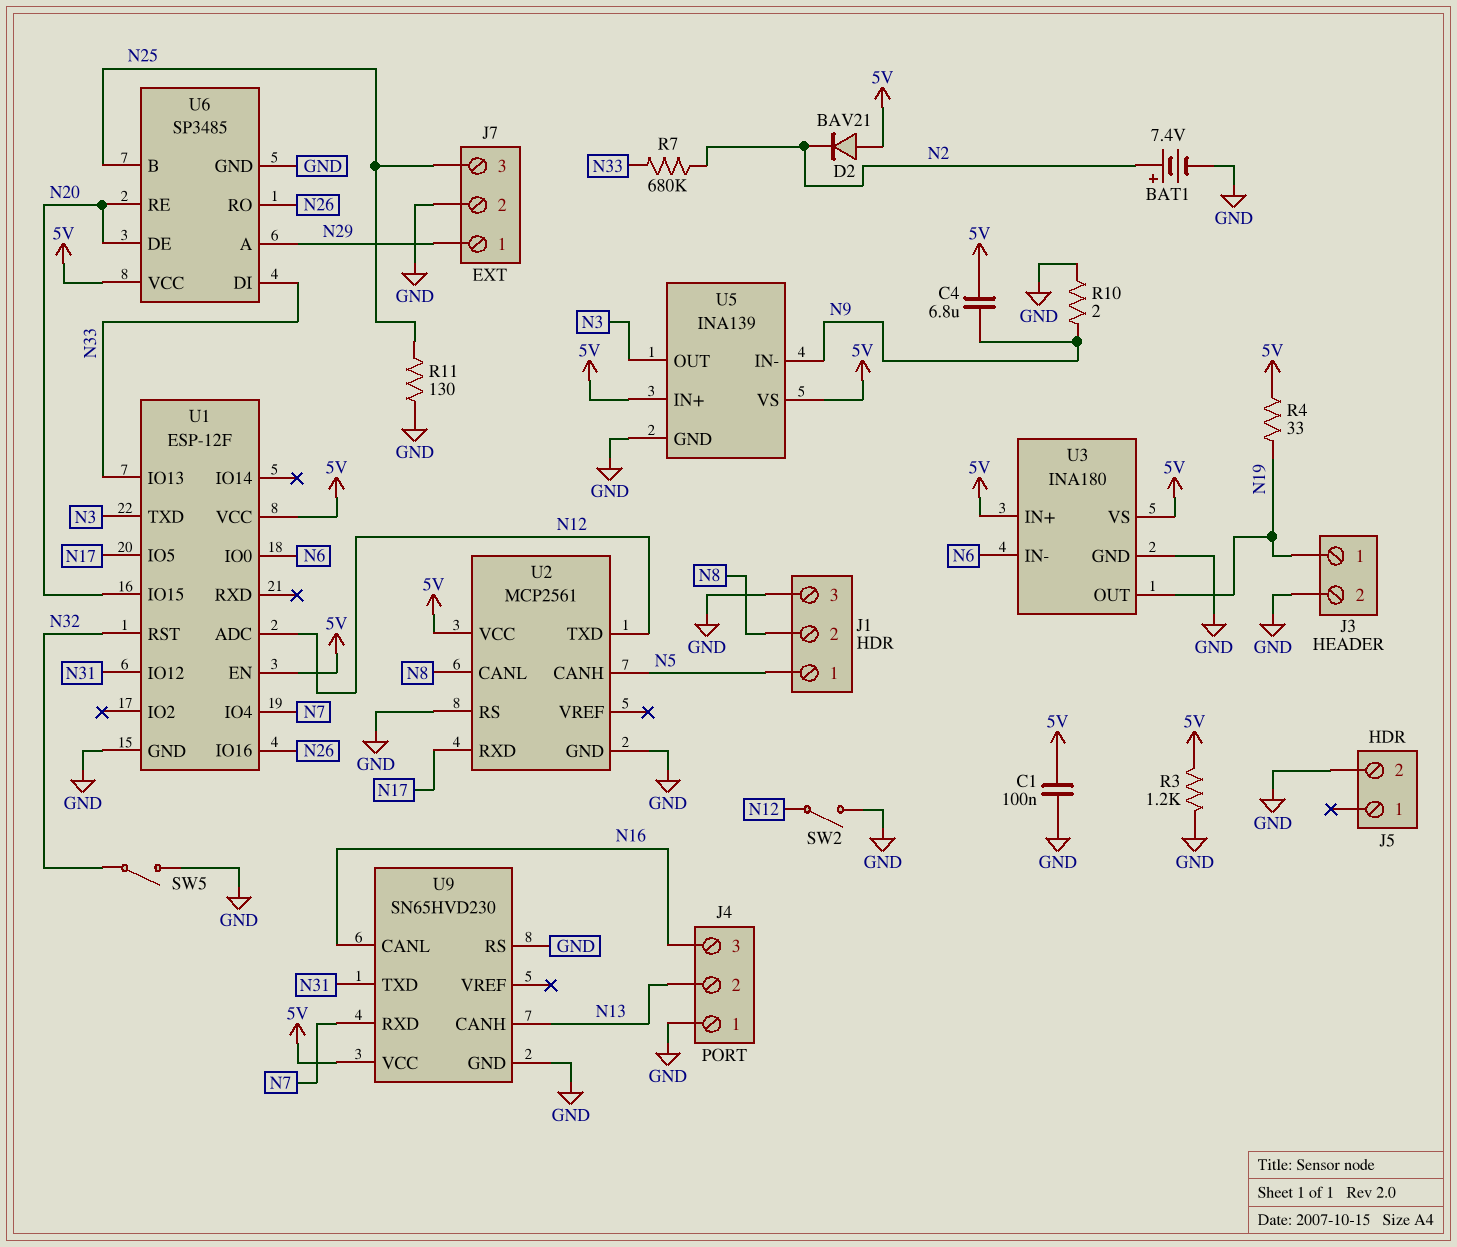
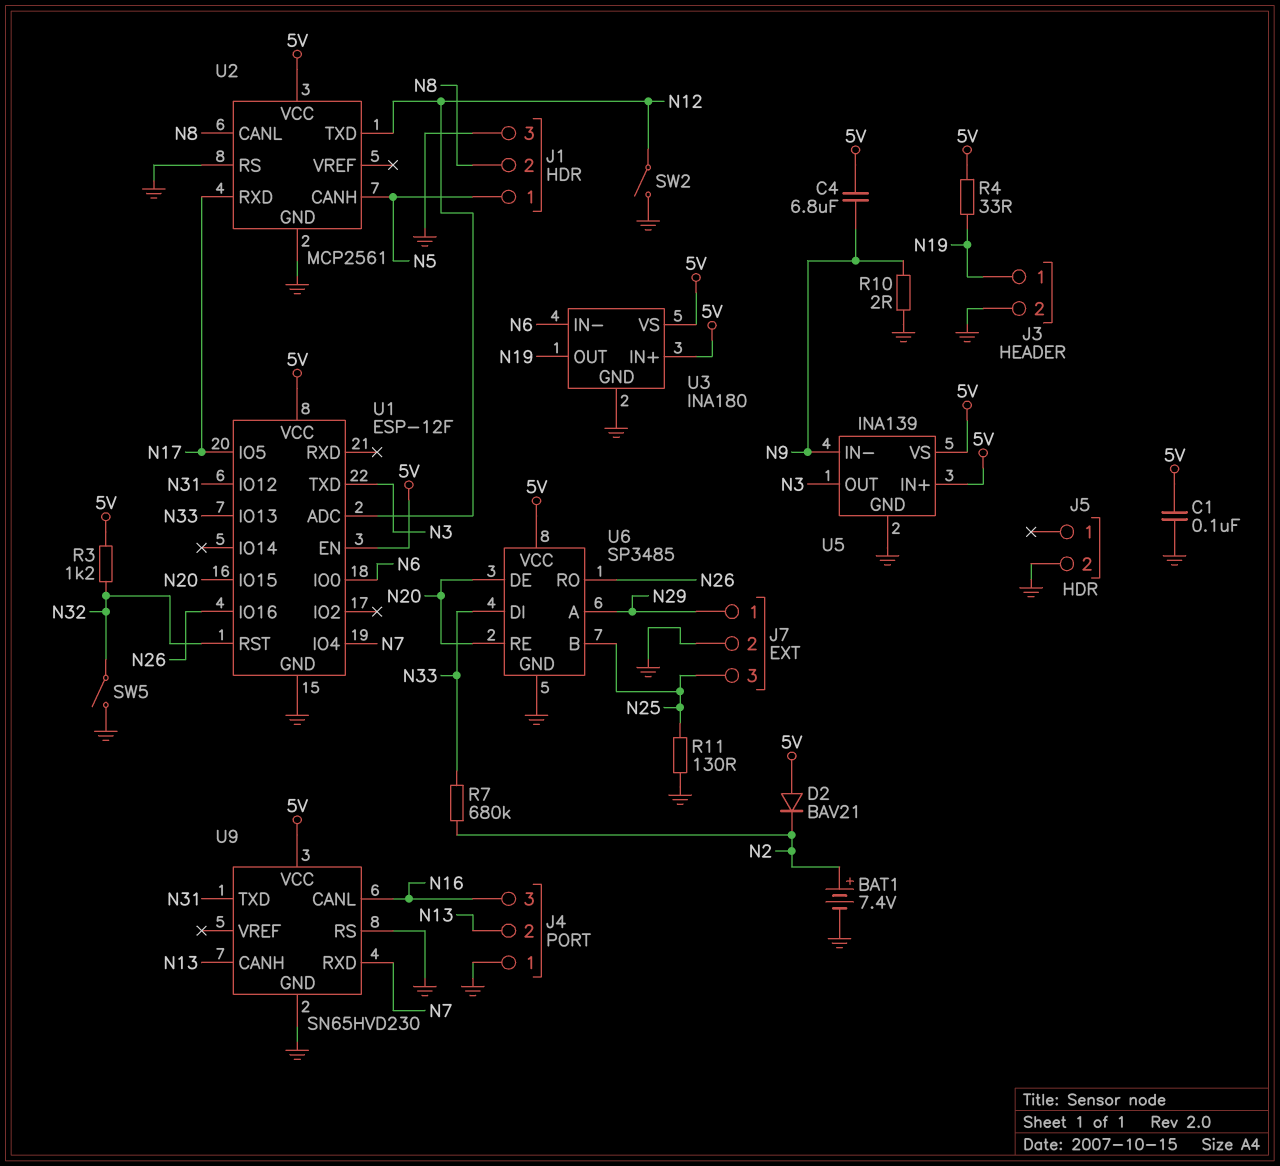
R3: 1.2k (5V, GND) -> 1.2k (5V, N32)

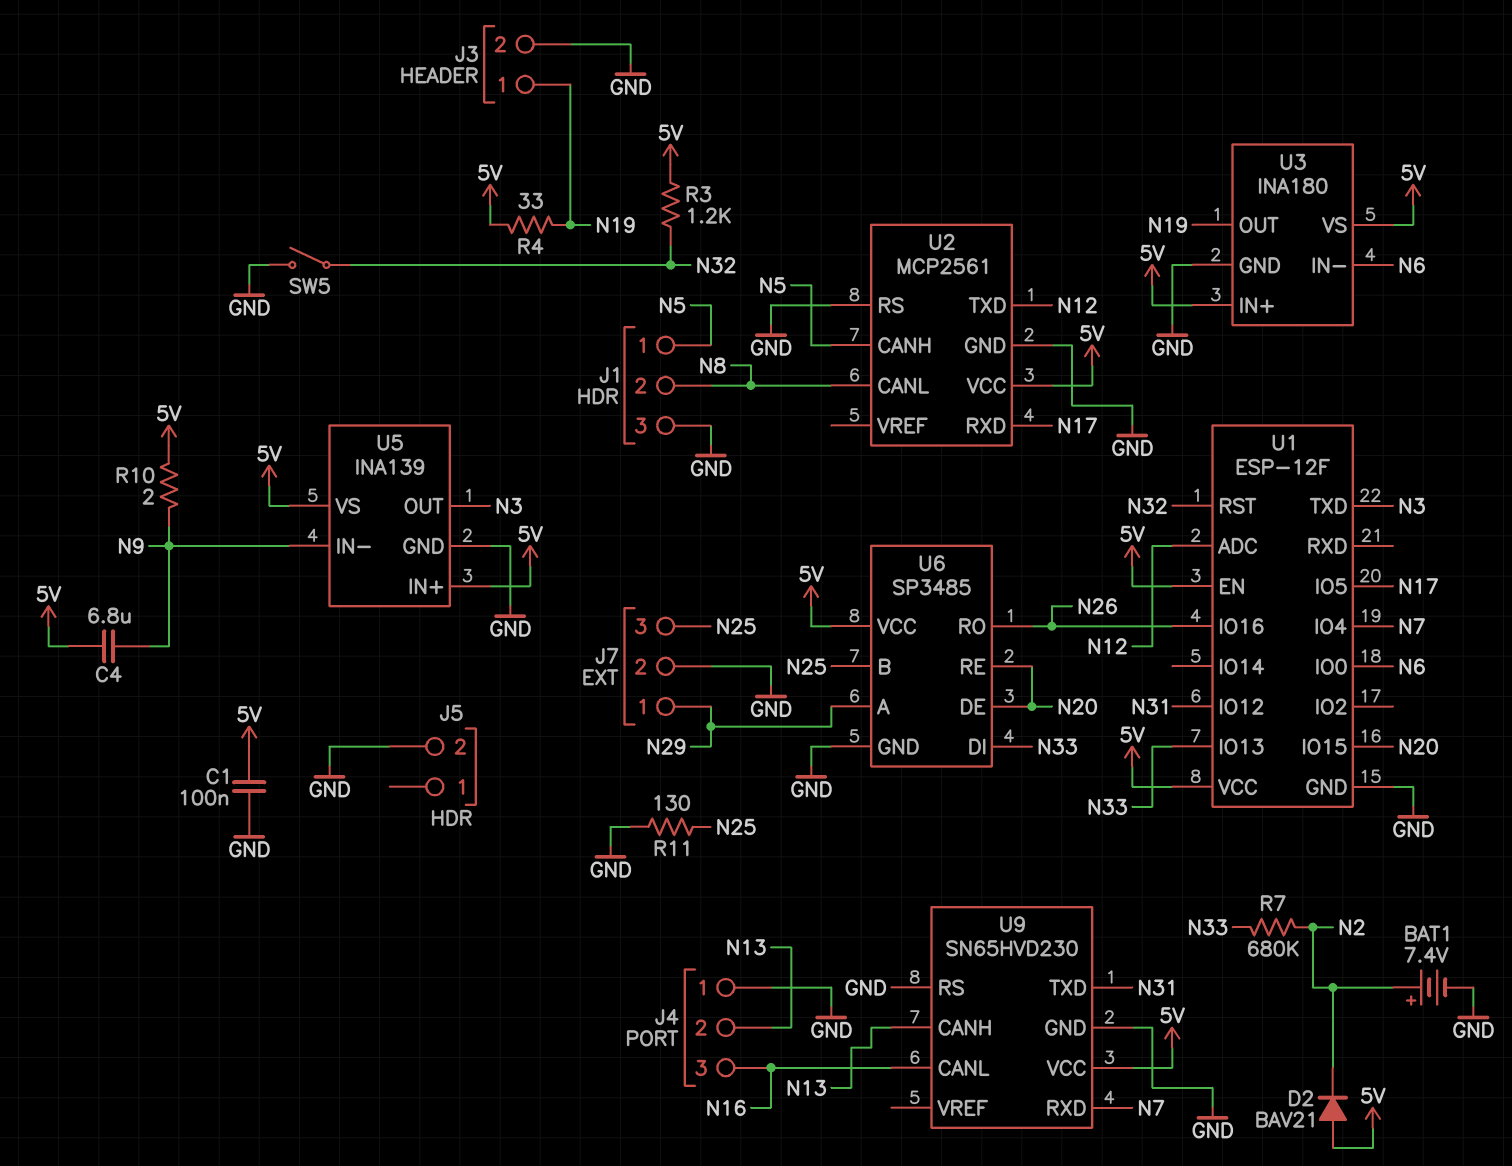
R10: 2 (GND, N9) -> 2 (5V, N9)
SW2: switch (GND, N12) -> none

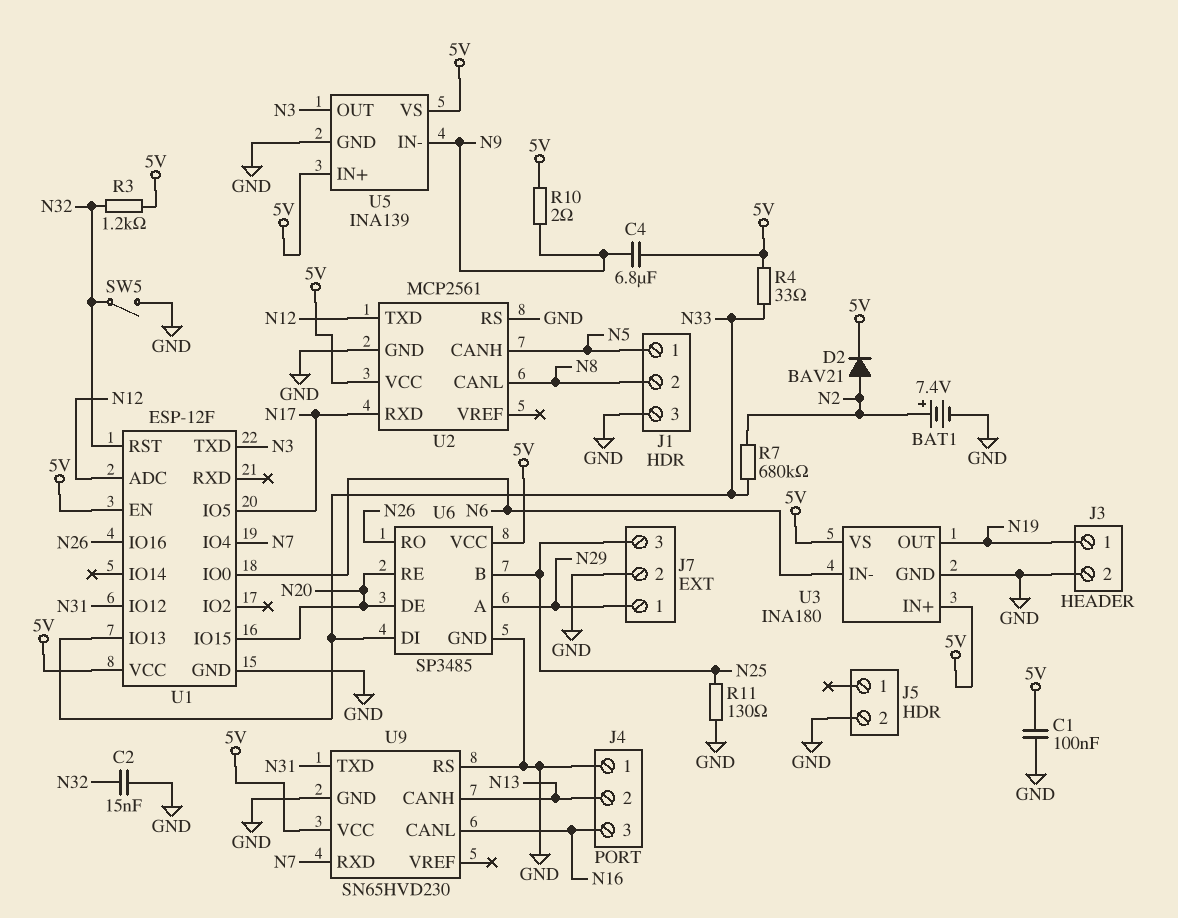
C2: none -> 15nF (GND, N32)
D2: diode BAV21 (A 5V, K N2) -> diode BAV21 (A N2, K 5V)
R4: 33 (5V, N19) -> 33 (5V, N33)

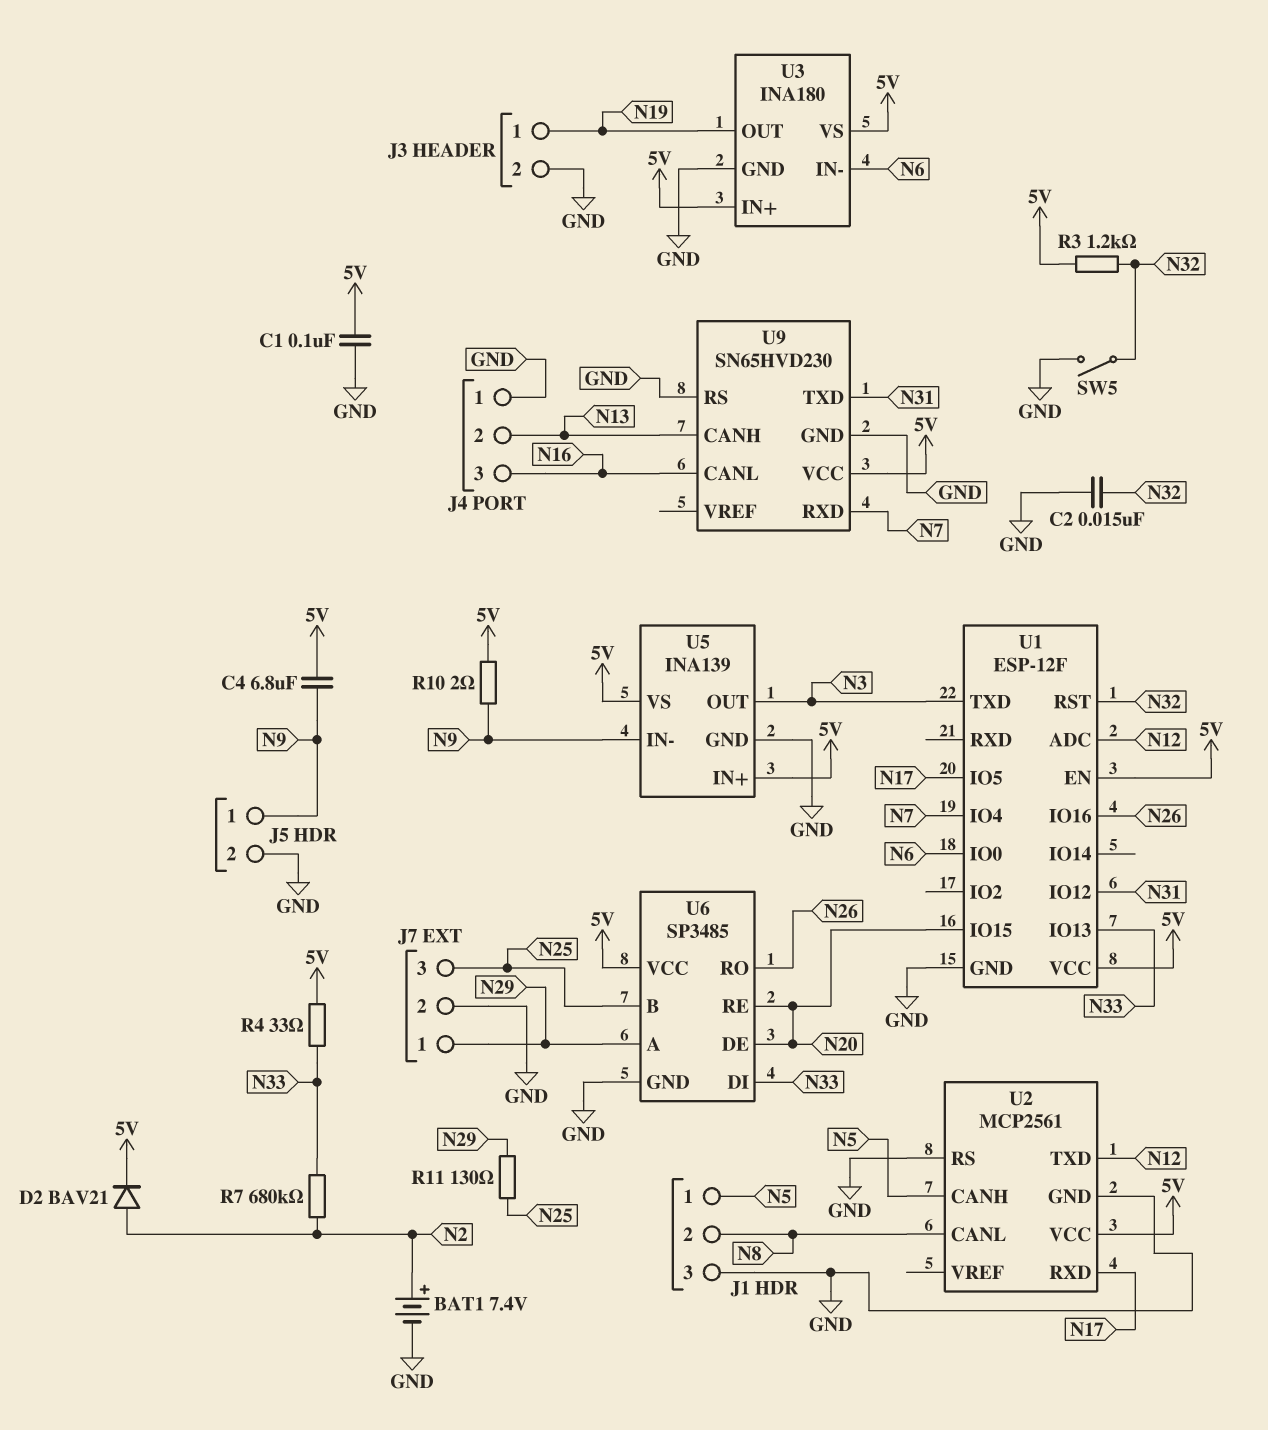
J5 pin 1: none -> N9
R11: 130 (GND, N25) -> 130 (N25, N29)

